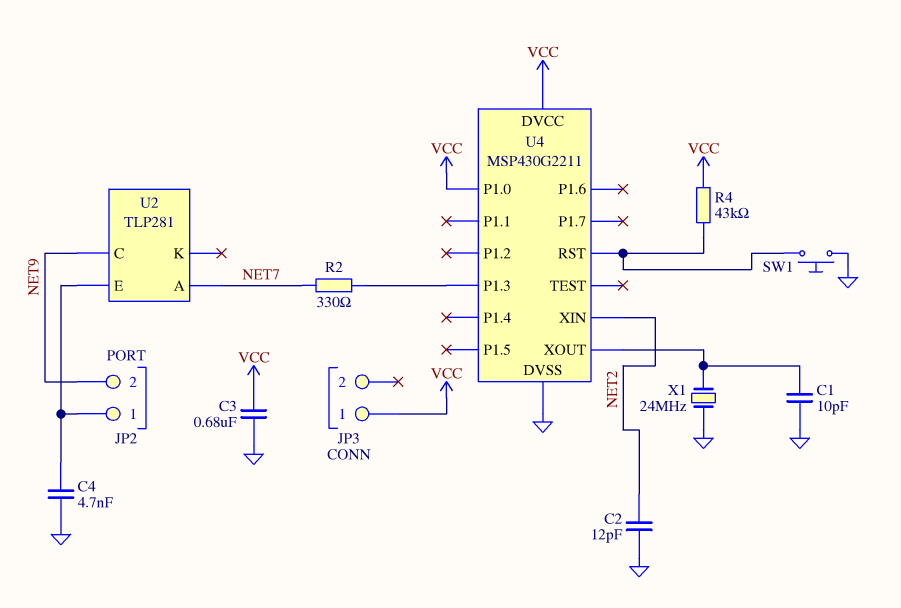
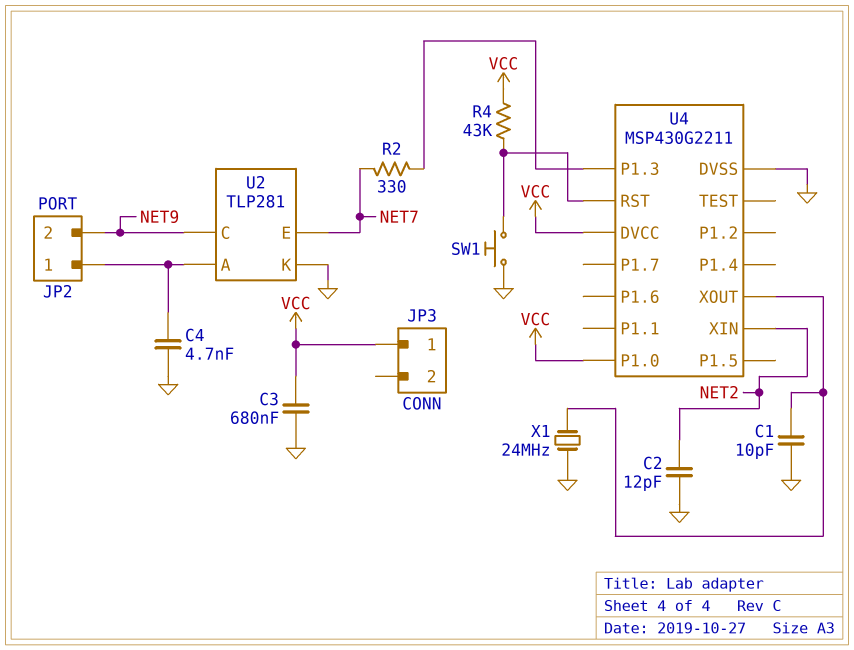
U2 pin A: NET7 -> JP2/1
U2 pin E: JP2/1 -> NET7
U2 pin K: none -> GND

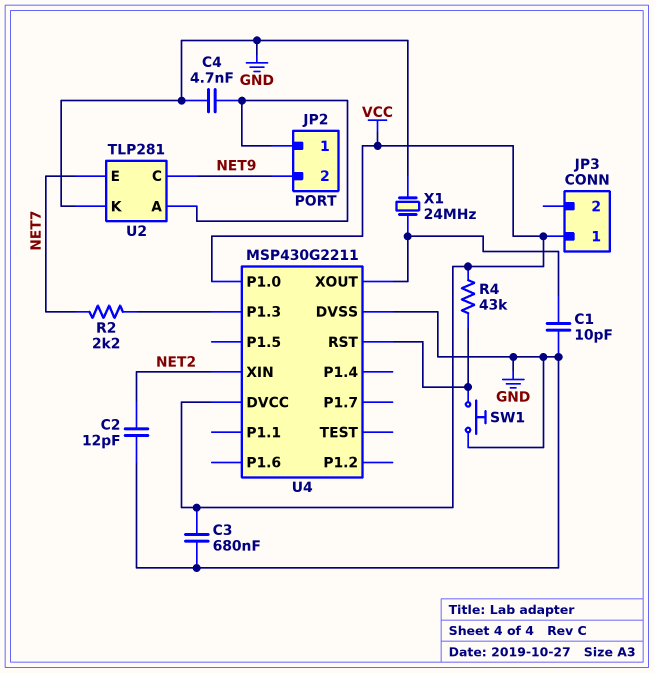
R2: 330 (NET7, U4/P1.3) -> 2.2k (NET7, U4/P1.3)

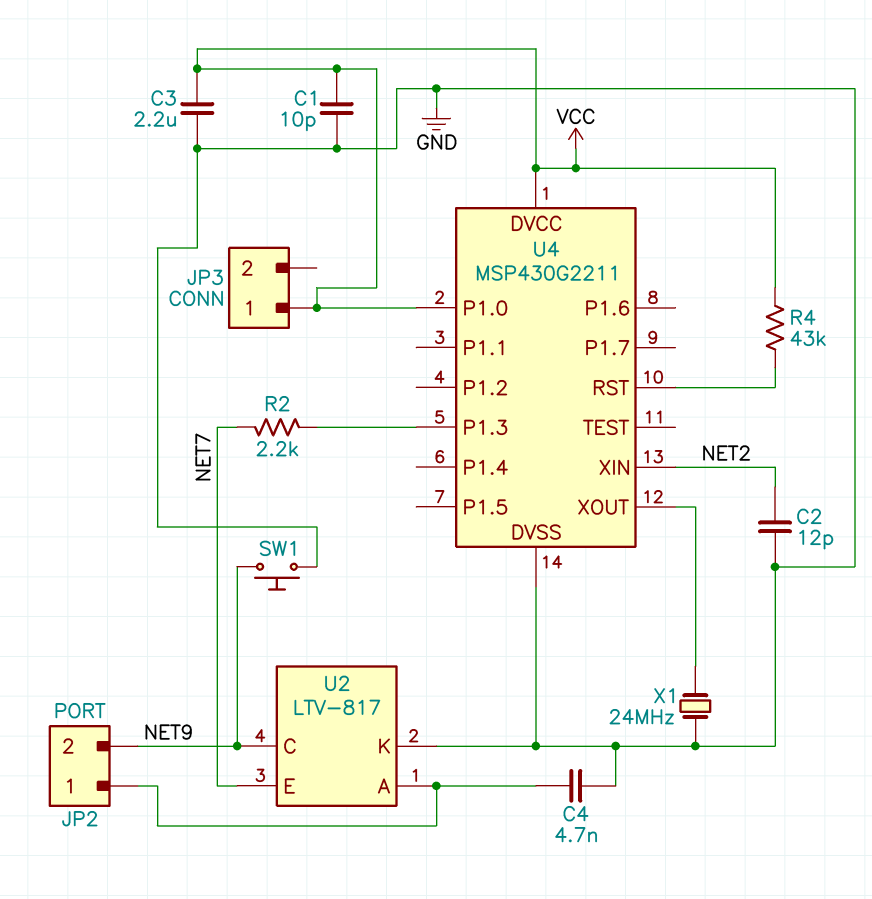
C1: 10pF (GND, U4/XOUT) -> 10pF (GND, VCC)
C3: 680nF (GND, VCC) -> 2.2uF (GND, VCC)
SW1: button (GND, U4/RST) -> button (GND, NET9)
U2: TLP281 -> LTV-817

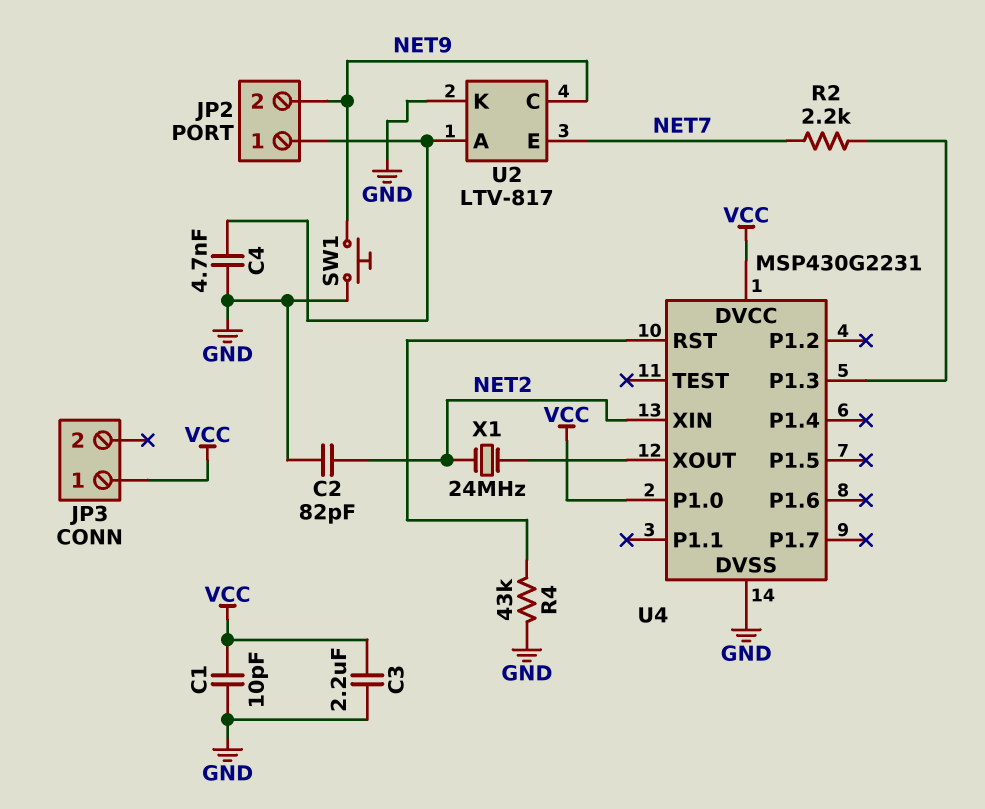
C2: 12pF (GND, NET2) -> 82pF (GND, NET2)
R4: 43k (U4/RST, VCC) -> 43k (GND, U4/RST)
U4: MSP430G2211 -> MSP430G2231
X1: 24MHz (GND, U4/XOUT) -> 24MHz (NET2, U4/XOUT)

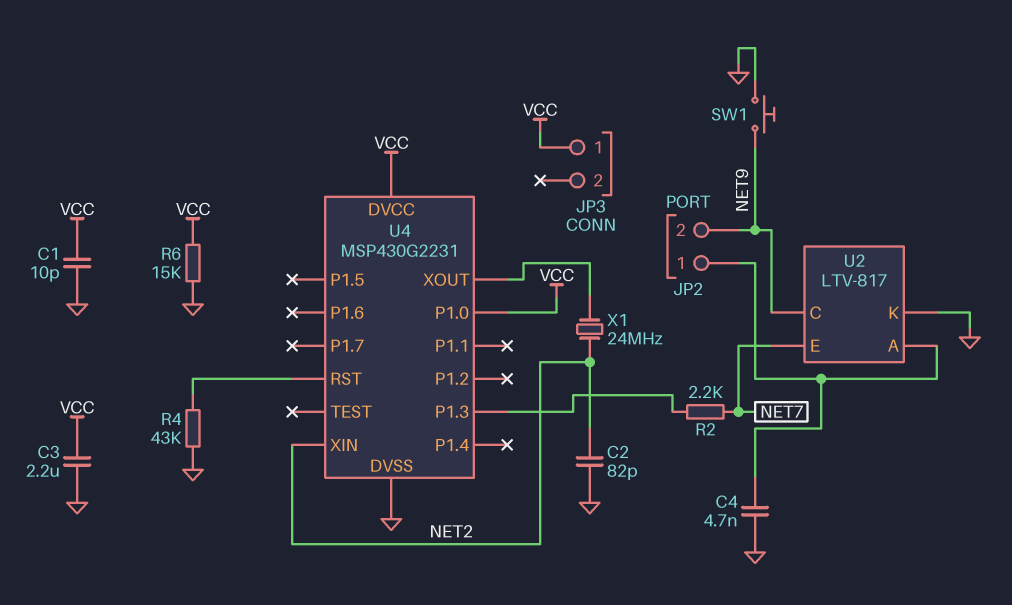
R6: none -> 15k (GND, VCC)

